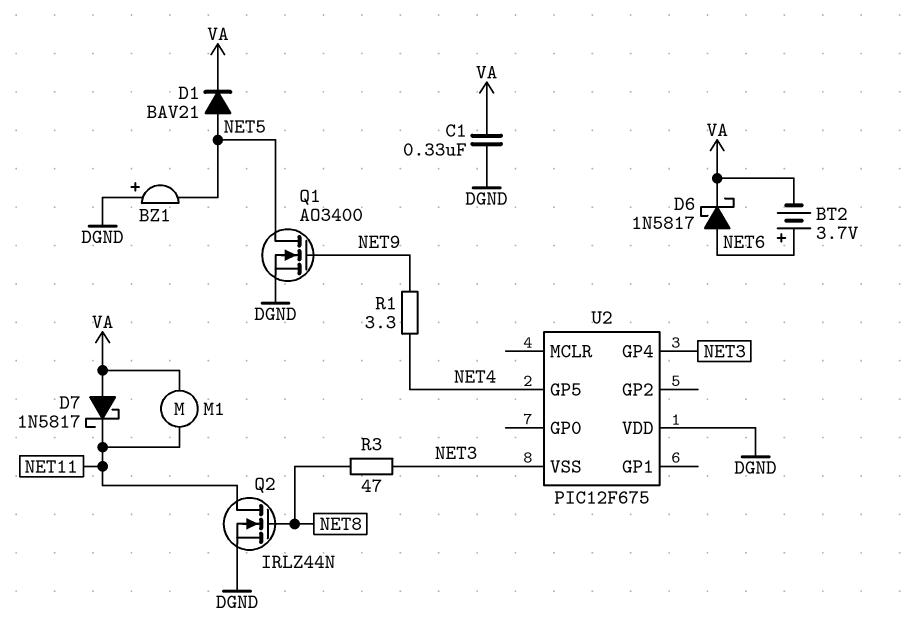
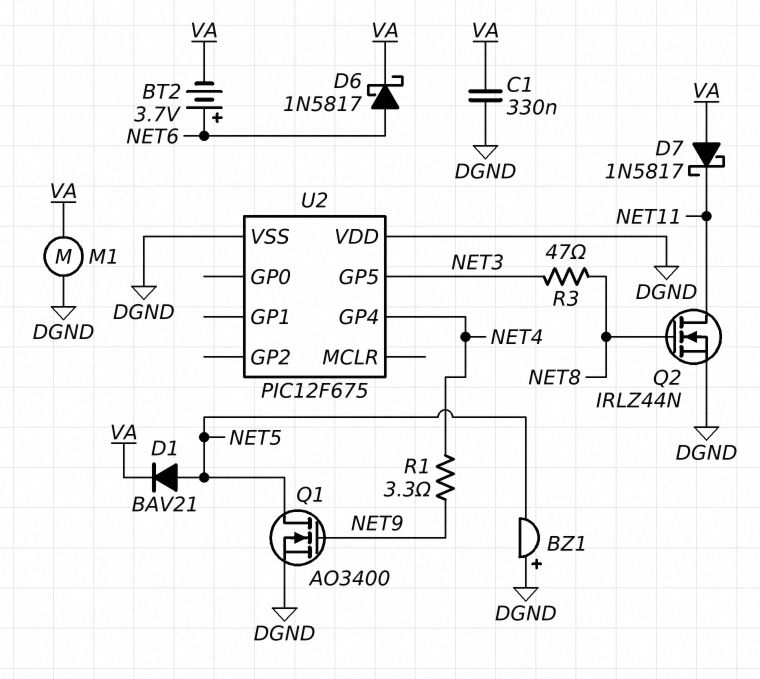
M1: motor (NET11, VA) -> motor (DGND, VA)
U2 pin GP4: NET3 -> NET4
U2 pin GP5: NET4 -> NET3
U2 pin VSS: NET3 -> DGND

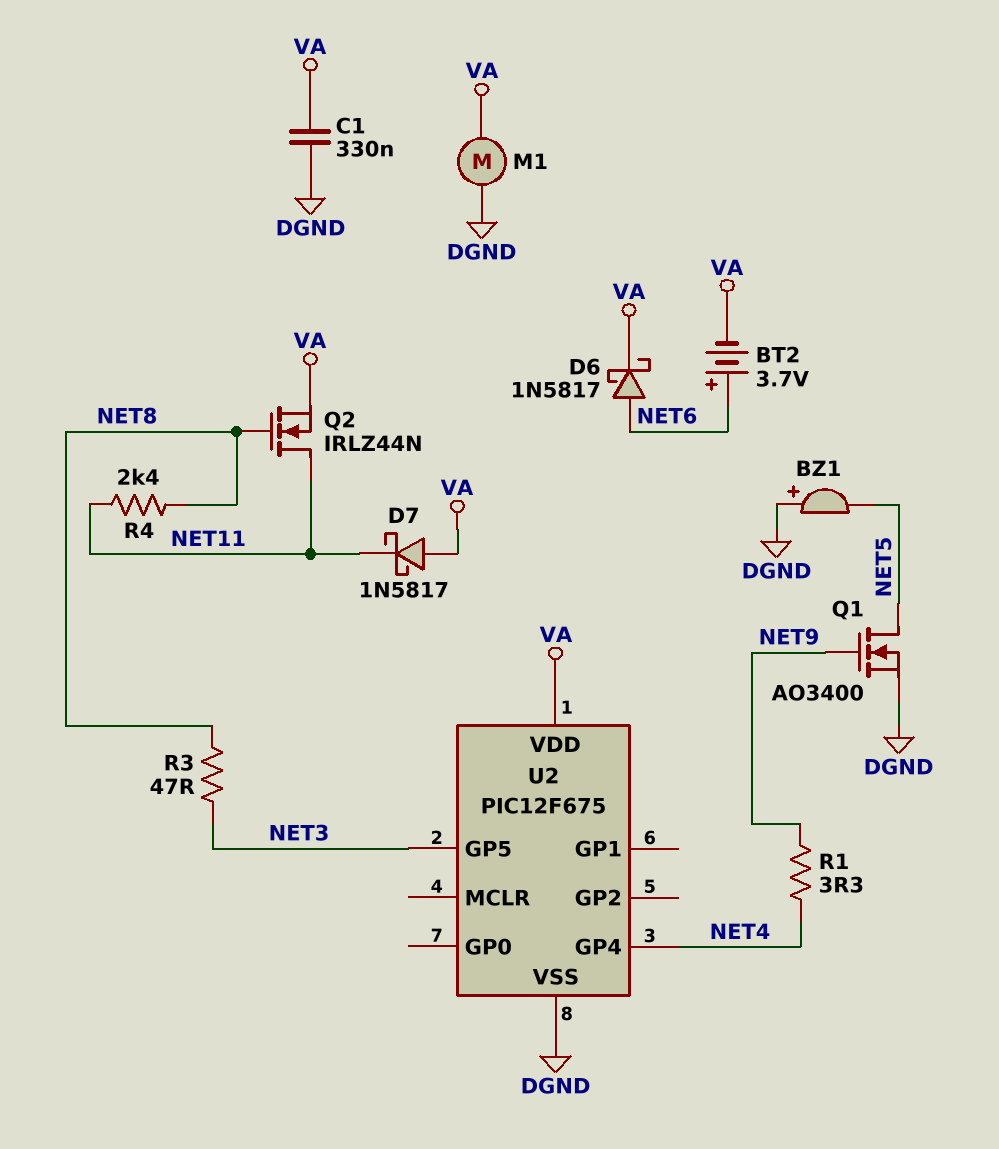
D1: diode BAV21 (A NET5, K VA) -> none
Q2: NMOS IRLZ44N (G NET8, D NET11, S DGND) -> NMOS IRLZ44N (G NET8, D NET11, S VA)
R4: none -> 2.4k (NET8, NET11)
U2 pin VDD: DGND -> VA

